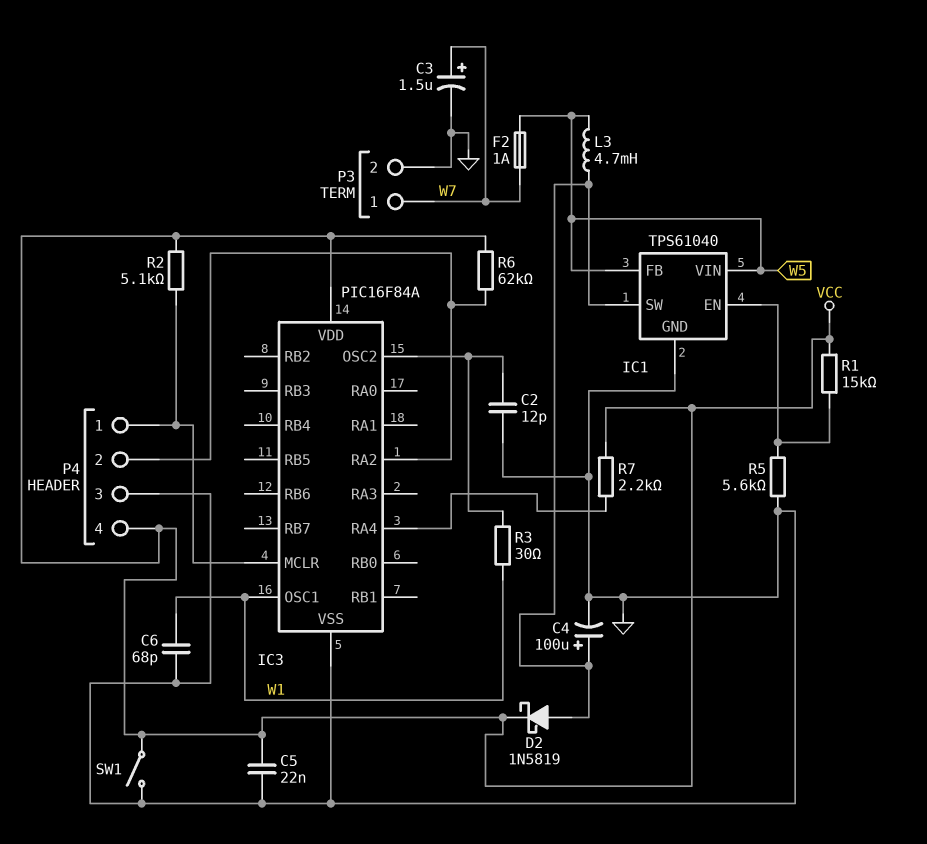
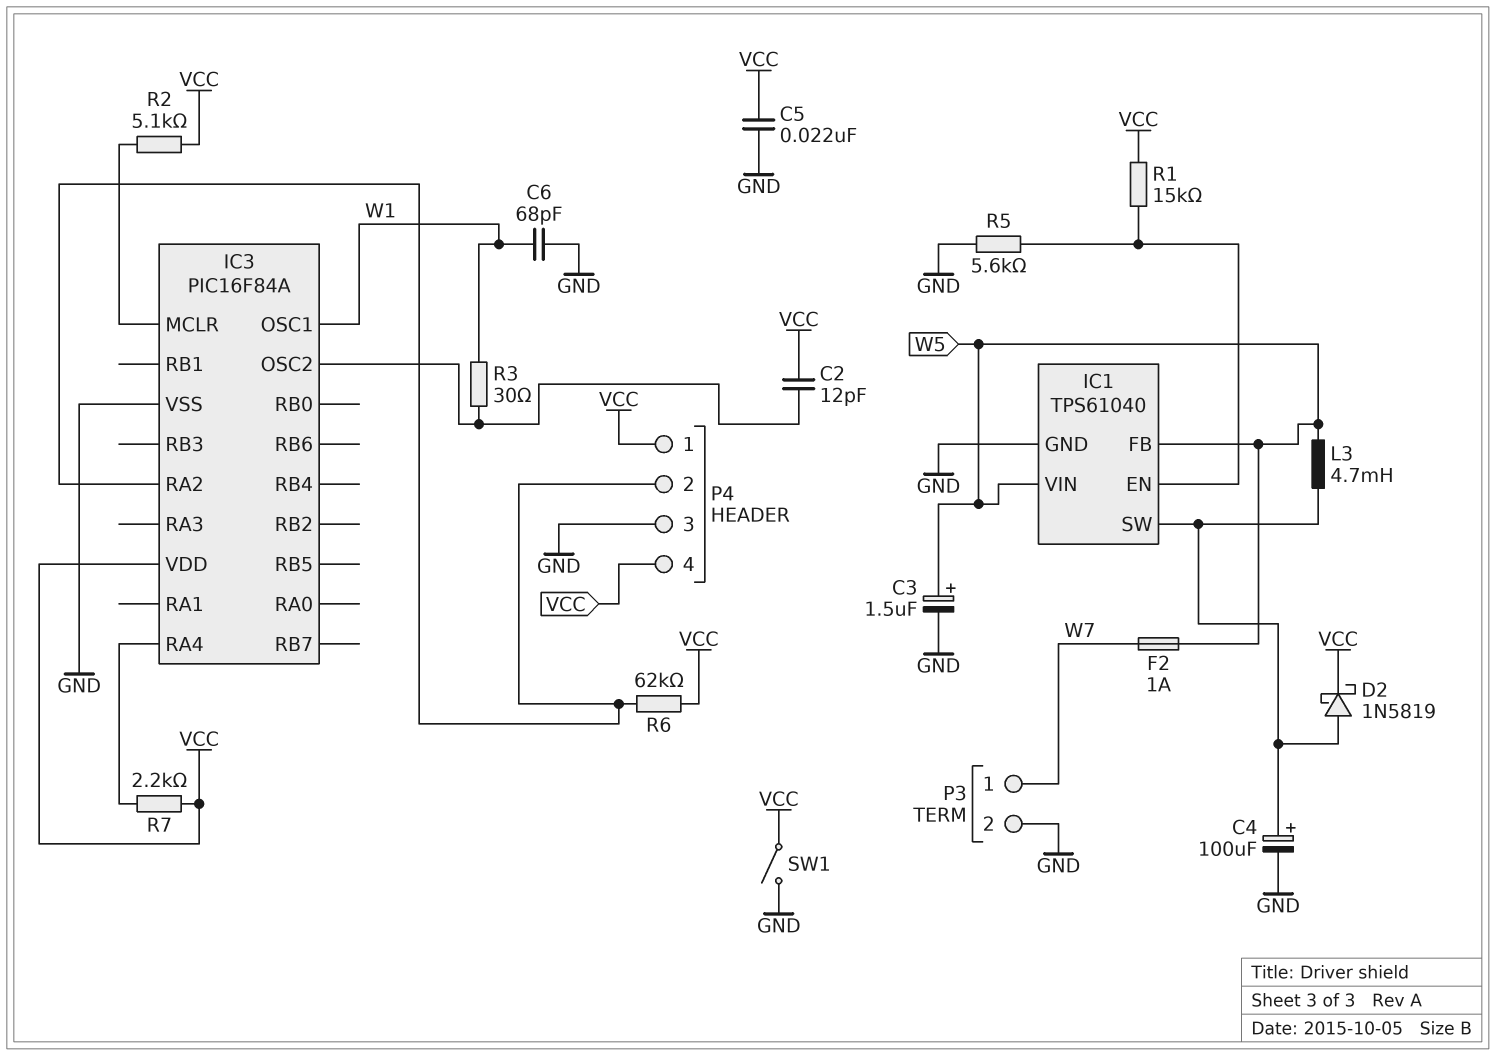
C2: 12pF (GND, IC3/OSC2) -> 12pF (IC3/OSC2, VCC)
C3: 1.5uF (plus W7, minus GND) -> 1.5uF (plus W5, minus GND)
P4 pin 1: IC3/MCLR -> VCC

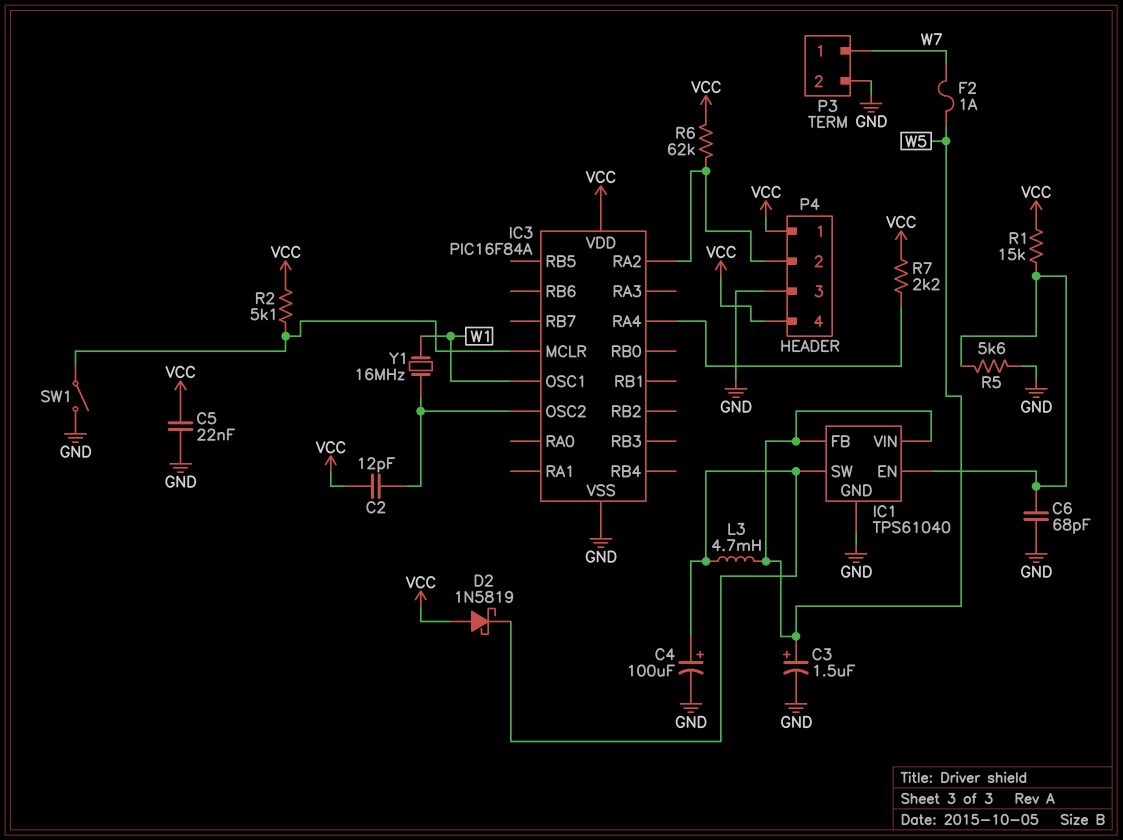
C6: 68pF (GND, W1) -> 68pF (GND, IC1/EN)
D2: schottky 1N5819 (A IC1/SW, K VCC) -> schottky 1N5819 (A VCC, K IC1/SW)
R3: 30 (IC3/OSC2, W1) -> none
SW1: switch (GND, VCC) -> switch (GND, IC3/MCLR)
Y1: none -> 16MHz (IC3/OSC2, W1)

